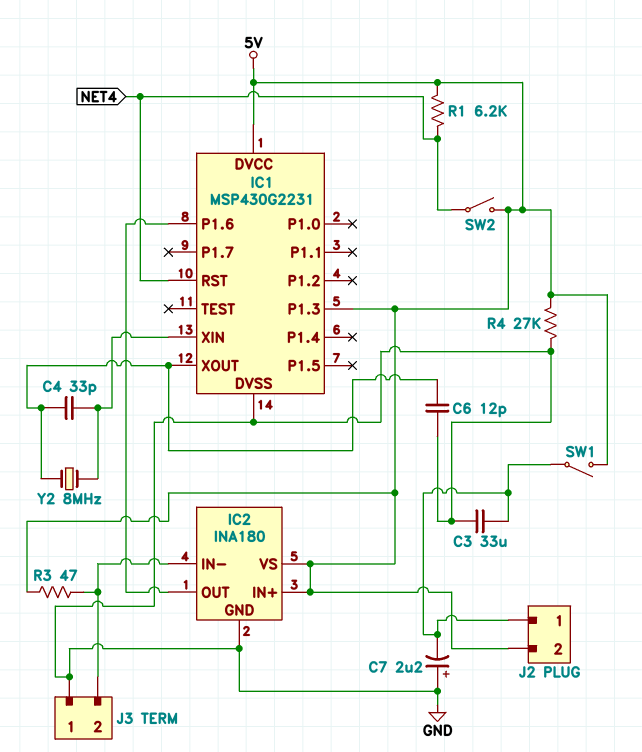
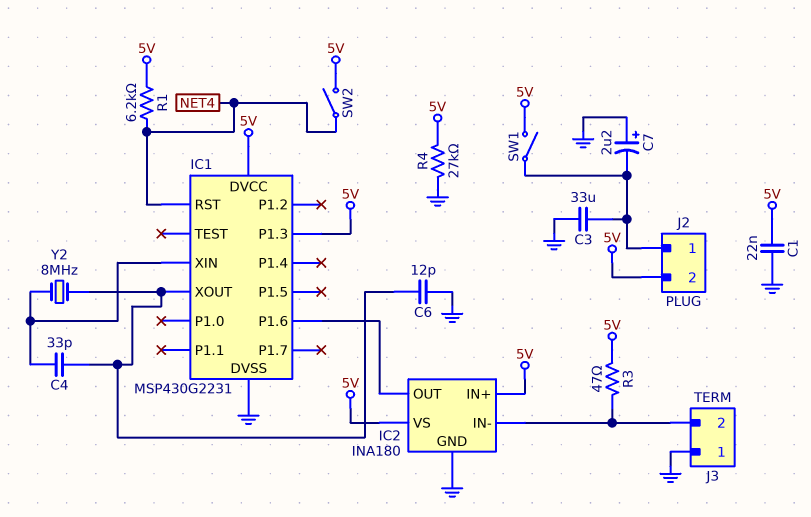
C1: none -> 22nF (5V, GND)

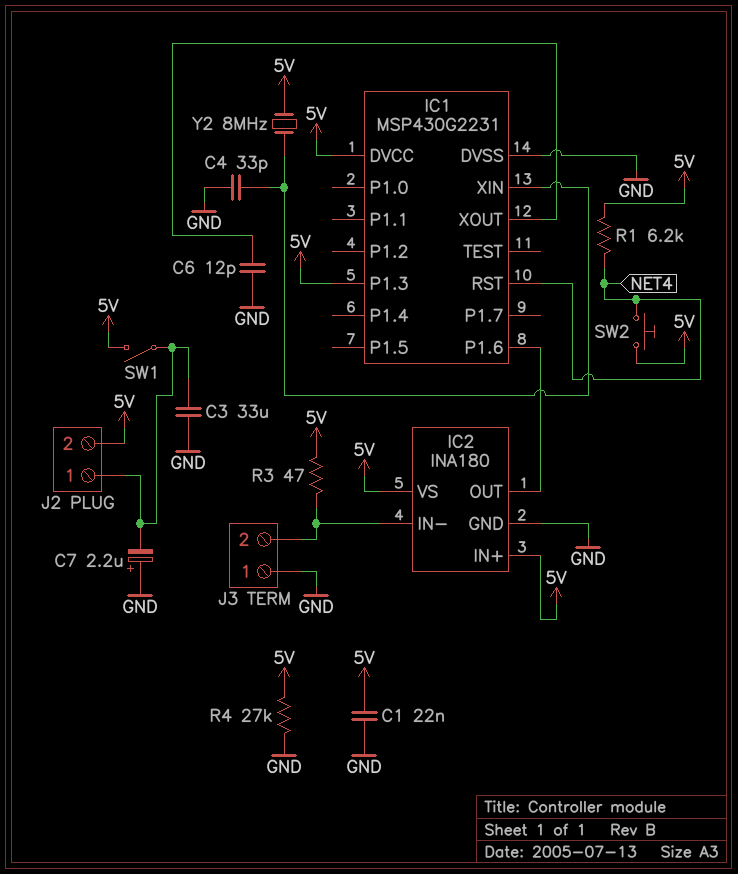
C4: 33pF (IC1/XIN, IC1/XOUT) -> 33pF (GND, IC1/XIN)
SW2: switch (5V, NET4) -> button (5V, NET4)
Y2: 8MHz (IC1/XIN, IC1/XOUT) -> 8MHz (5V, IC1/XIN)

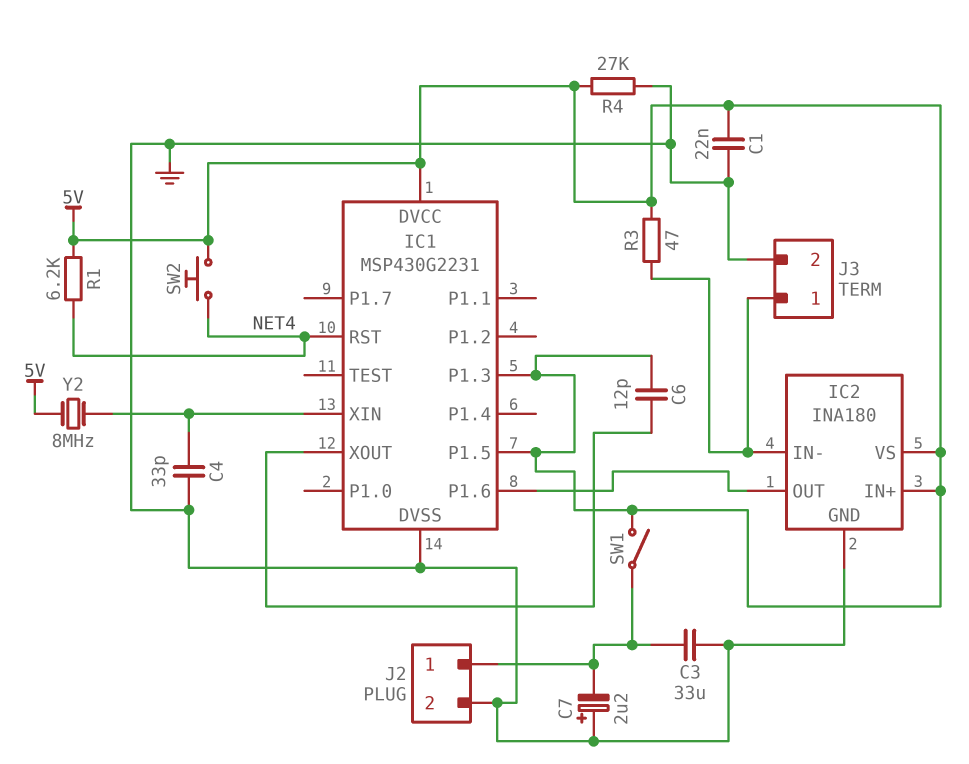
C6: 12pF (GND, IC1/XOUT) -> 12pF (5V, IC1/XOUT)
IC1 pin P1.5: none -> 5V
J2 pin 2: 5V -> GND
J3 pin 1: GND -> IC2/IN-
J3 pin 2: IC2/IN- -> GND

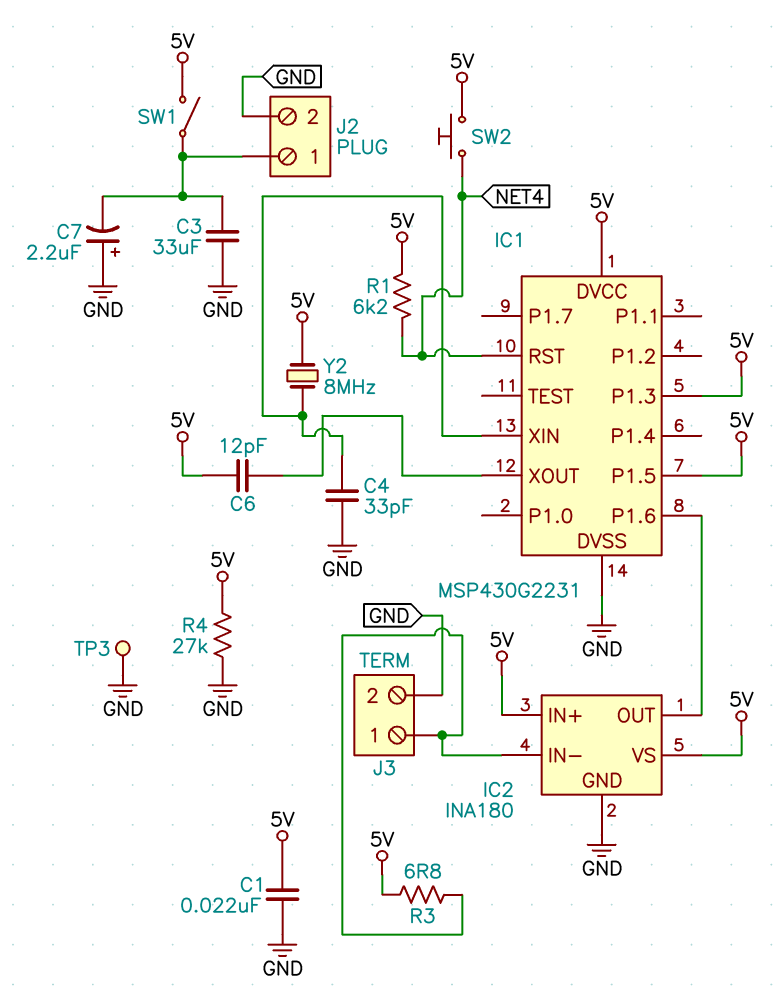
R3: 47 (5V, IC2/IN-) -> 6.8 (5V, IC2/IN-)
TP3: none -> test point (GND)

